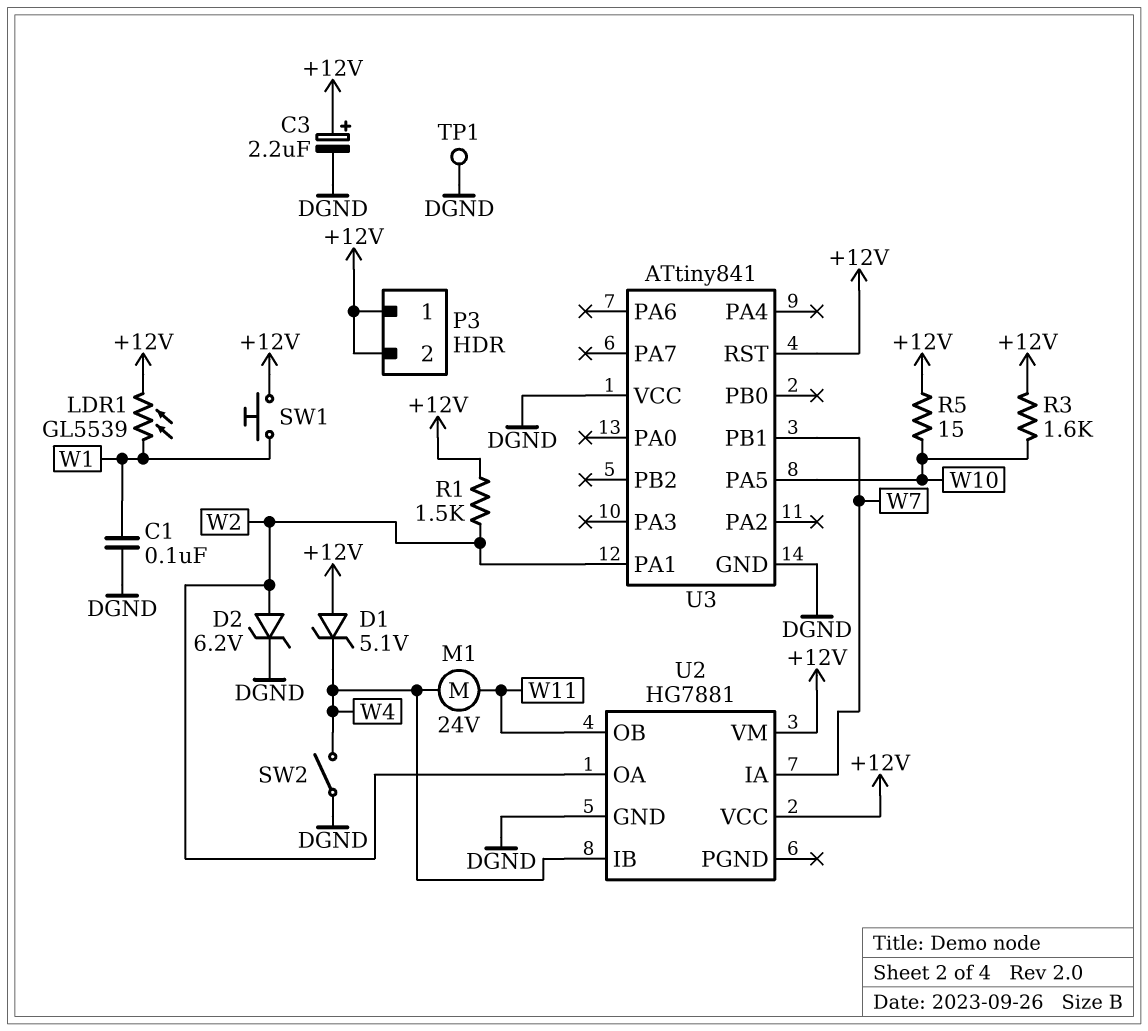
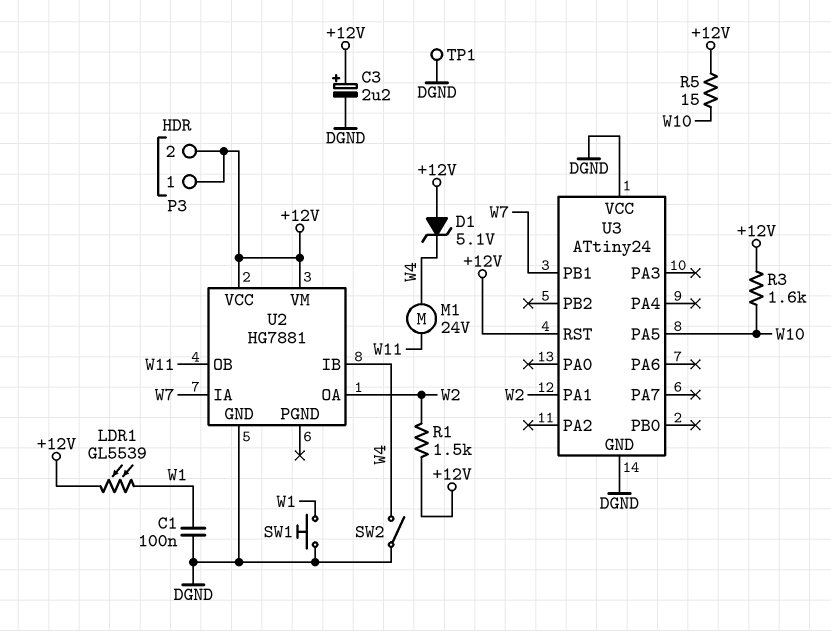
D2: zener 6.2V (A W2, K DGND) -> none
SW1: button (+12V, W1) -> button (DGND, W1)
U3: ATtiny841 -> ATtiny24

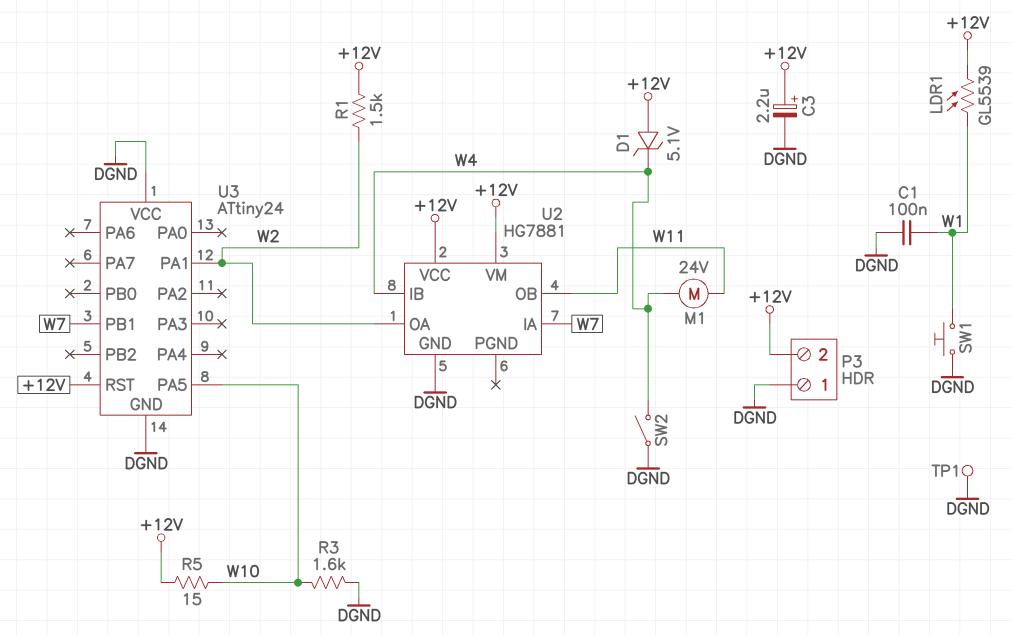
P3 pin 1: +12V -> DGND
R3: 1.6k (+12V, W10) -> 1.6k (DGND, W10)

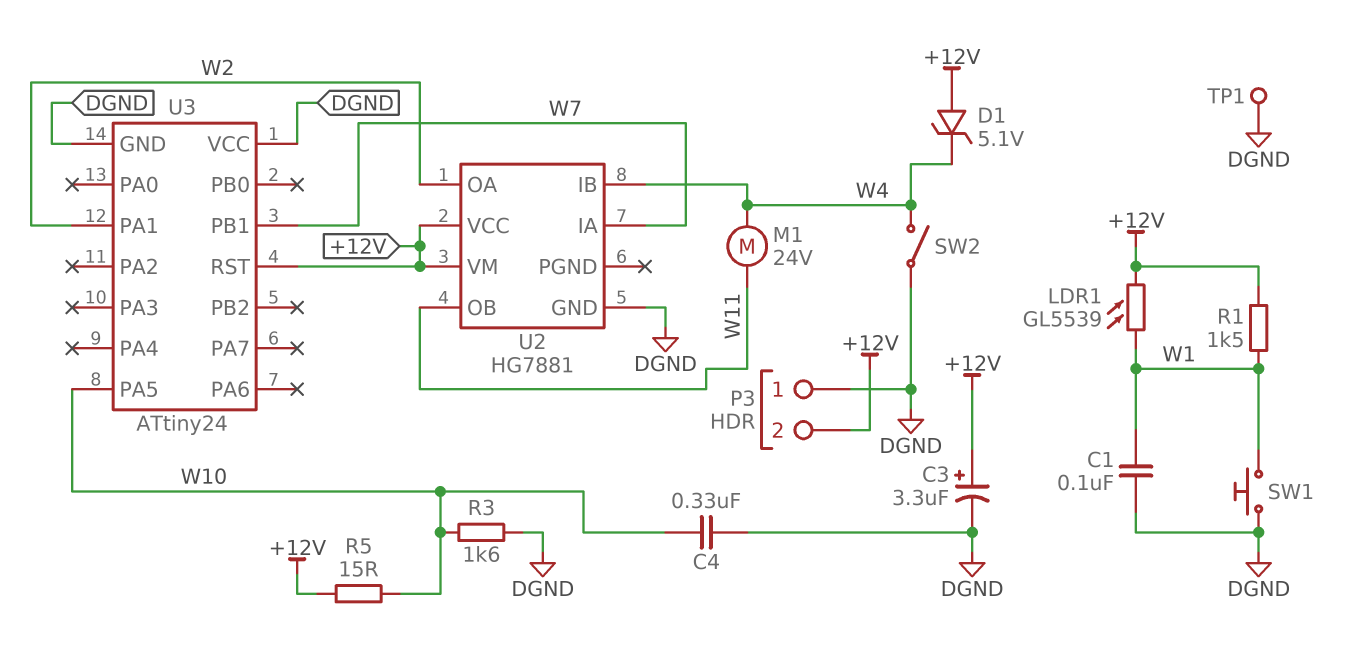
C3: 2.2uF (plus +12V, minus DGND) -> 3.3uF (plus +12V, minus DGND)
C4: none -> 330nF (DGND, W10)
R1: 1.5k (+12V, W2) -> 1.5k (+12V, W1)

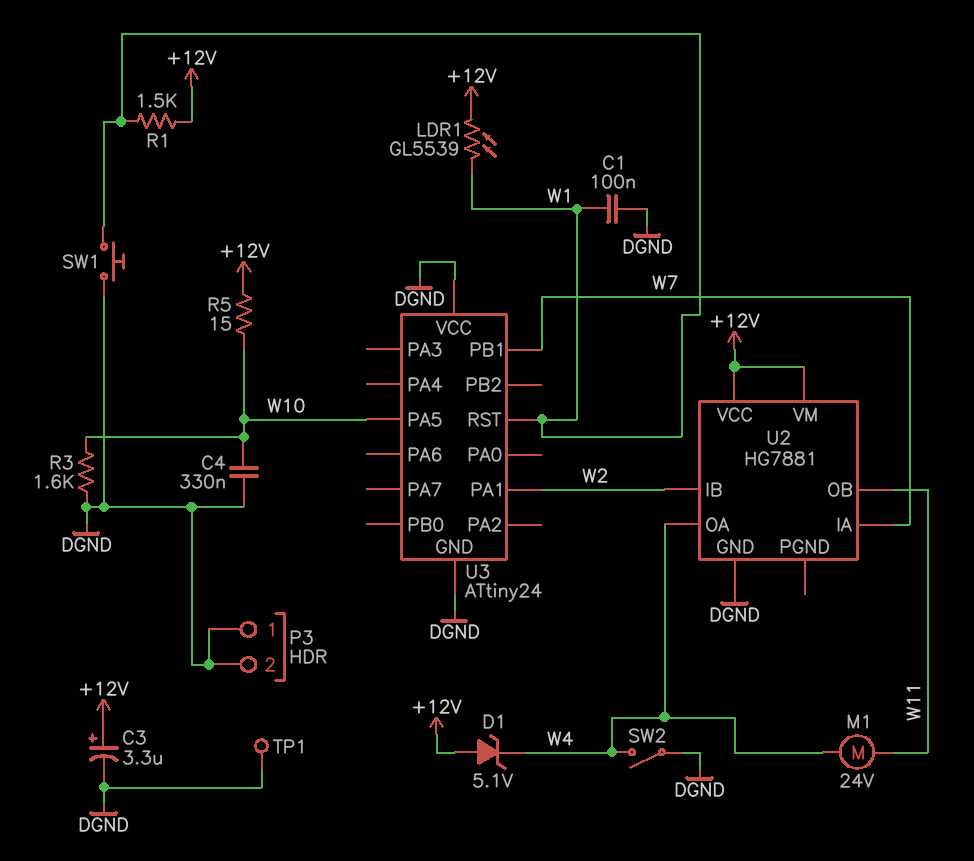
P3 pin 2: +12V -> DGND
U2 pin IB: W4 -> W2
U2 pin OA: W2 -> W4
U3 pin RST: +12V -> W1

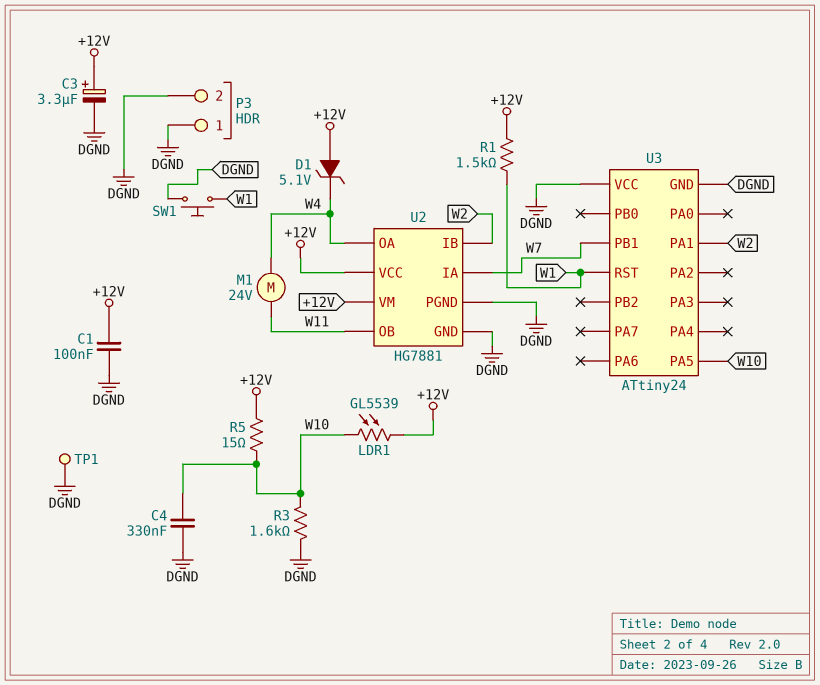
C1: 100nF (DGND, W1) -> 100nF (+12V, DGND)
LDR1: GL5539 (+12V, W1) -> GL5539 (+12V, W10)
SW2: switch (DGND, W4) -> none
U2 pin PGND: none -> DGND

